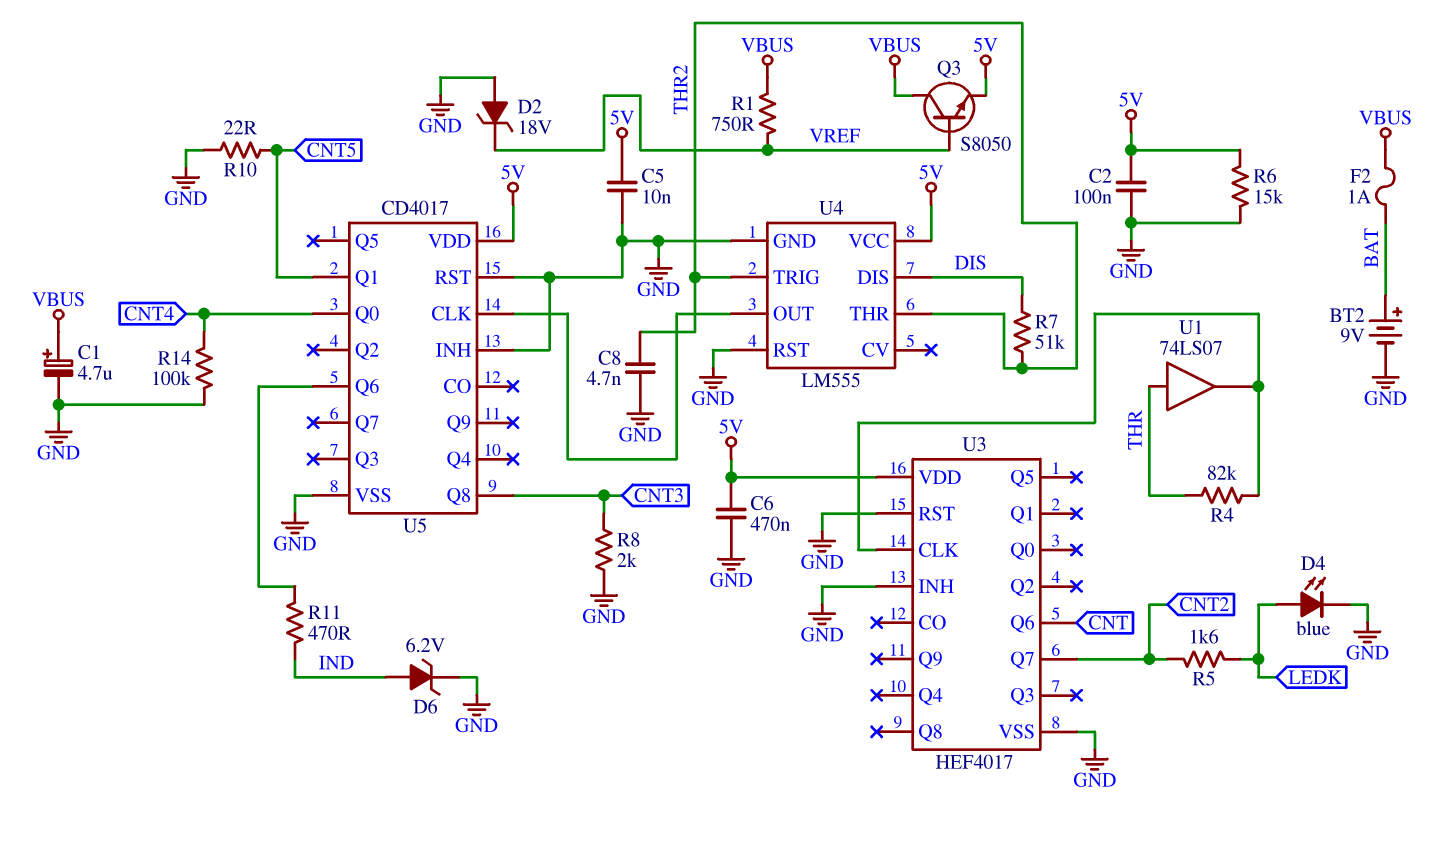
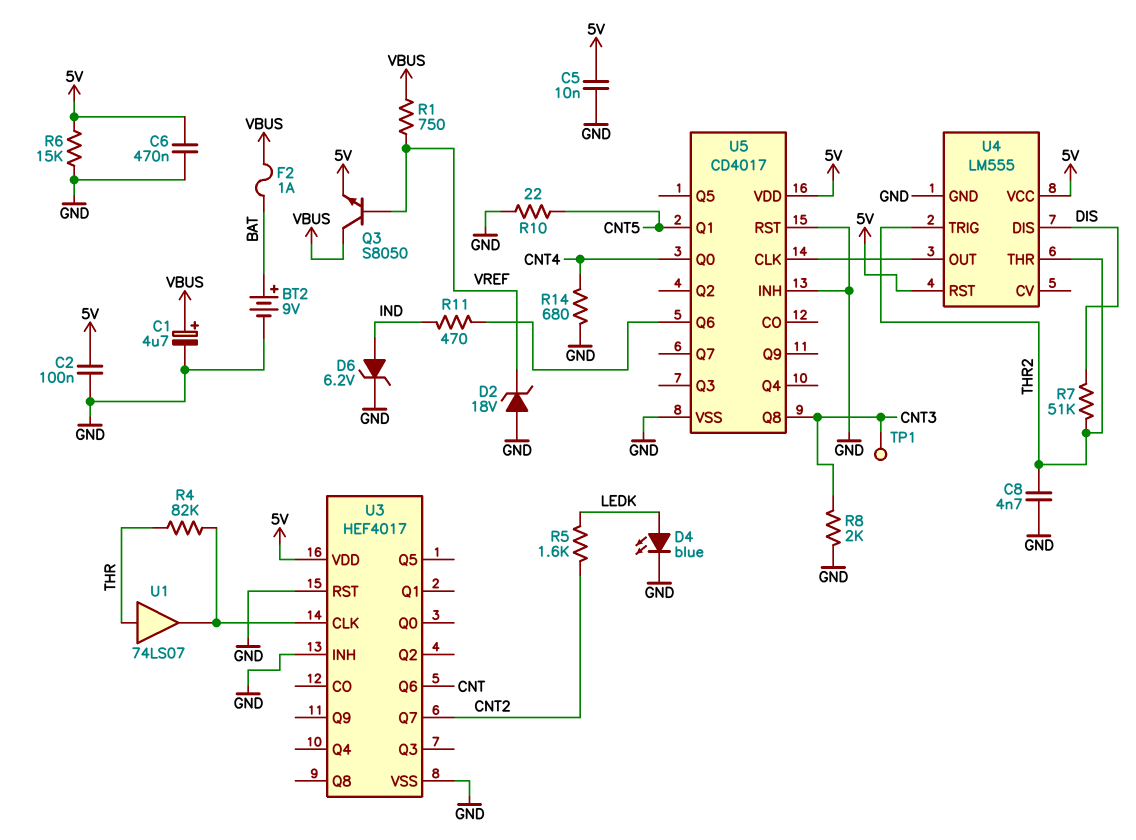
R14: 100k (CNT4, GND) -> 680 (CNT4, GND)
TP1: none -> test point (CNT3)
U4 pin RST: GND -> 5V

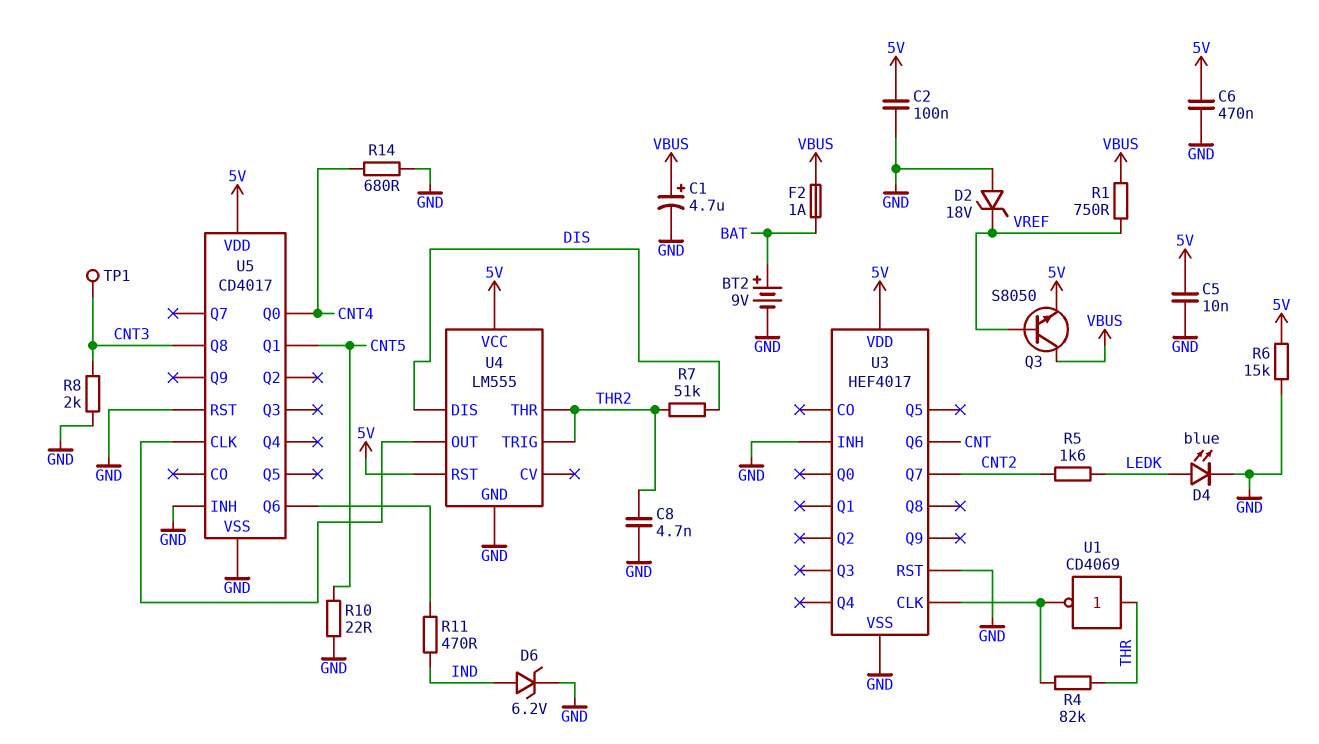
U1: buffer 74LS07 (in THR, out U3/CLK) -> NOT CD4069 (in THR, out U3/CLK)

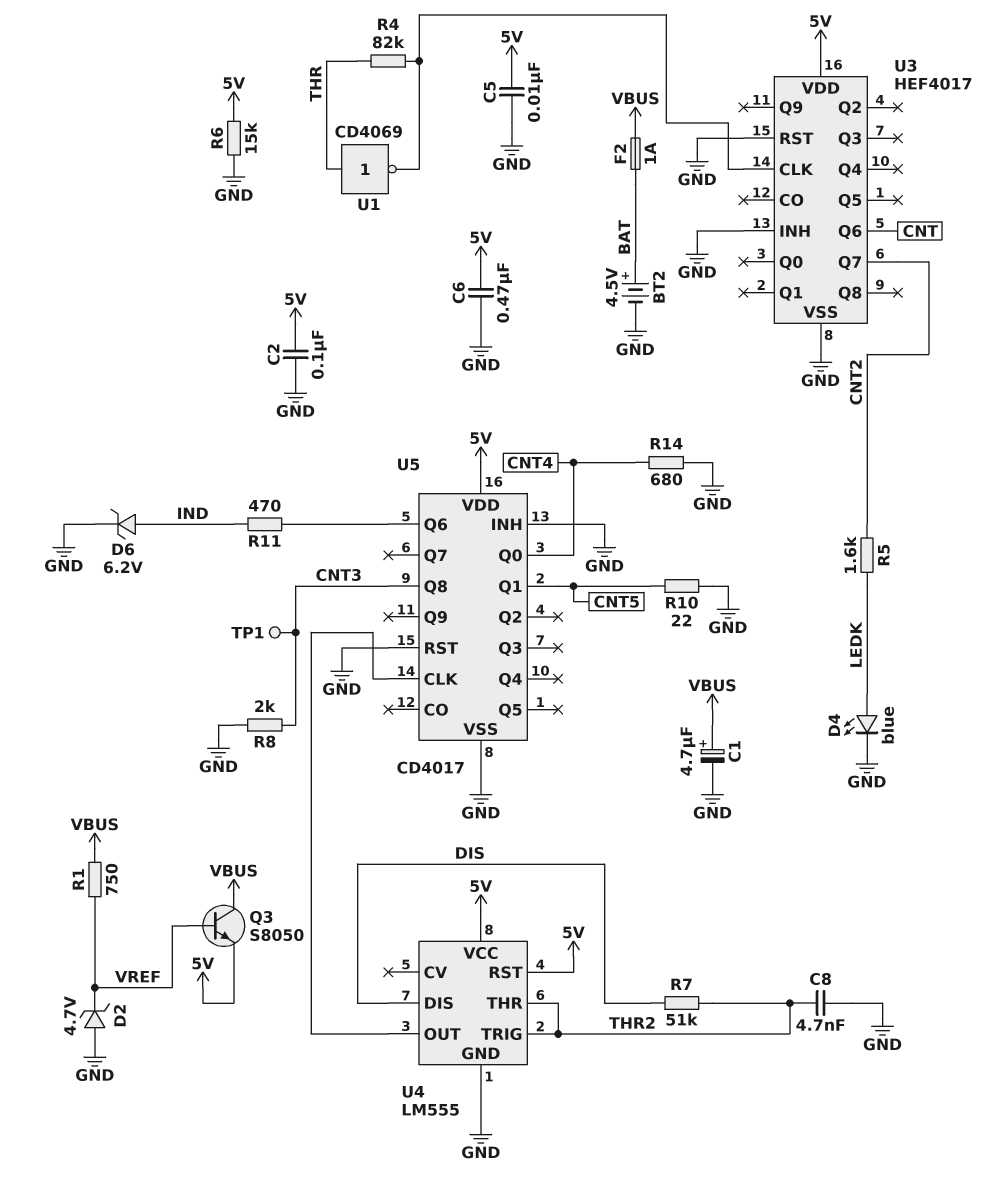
BT2: 9V (plus BAT, minus GND) -> 4.5V (plus BAT, minus GND)
D2: zener 18V (A GND, K VREF) -> zener 4.7V (A GND, K VREF)

